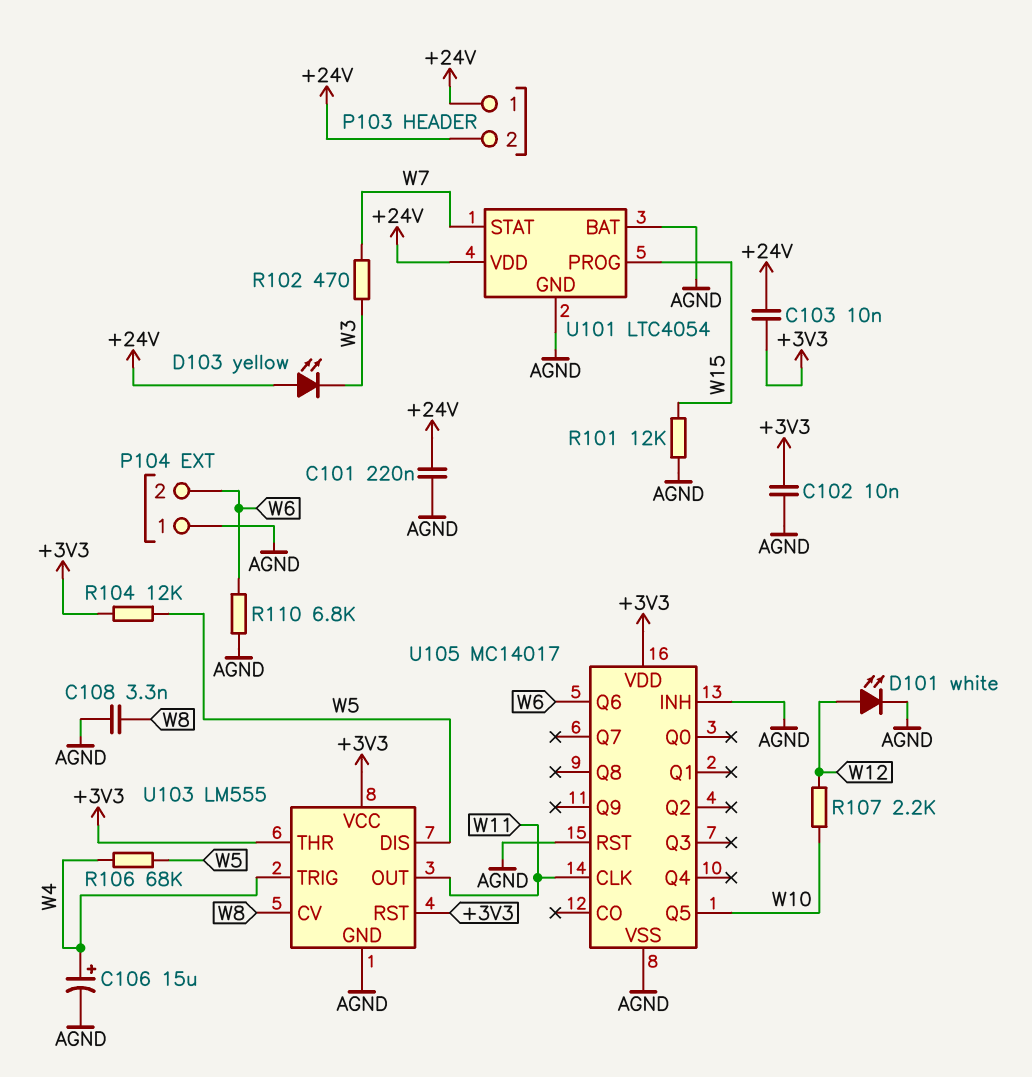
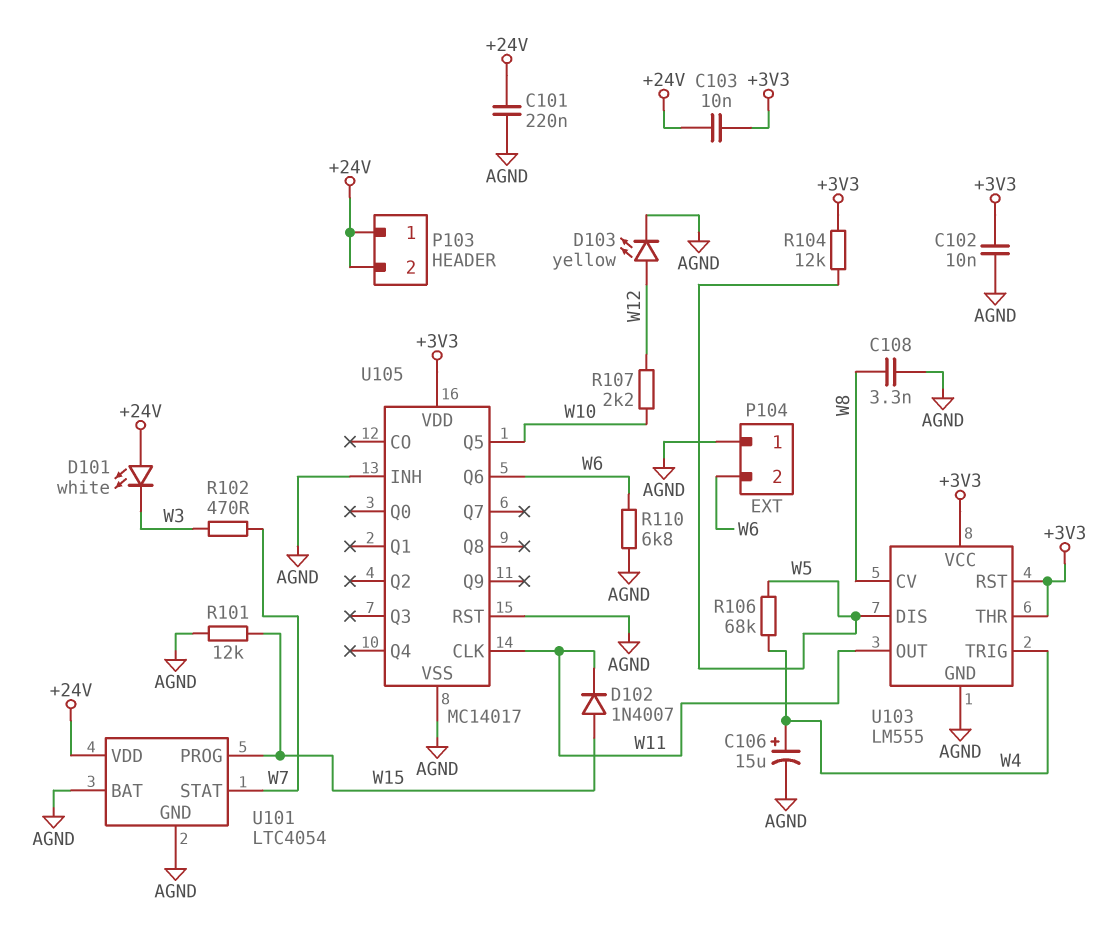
D101: LED white (A W12, K AGND) -> LED white (A +24V, K W3)
D102: none -> diode 1N4007 (A W15, K W11)
D103: LED yellow (A +24V, K W3) -> LED yellow (A W12, K AGND)

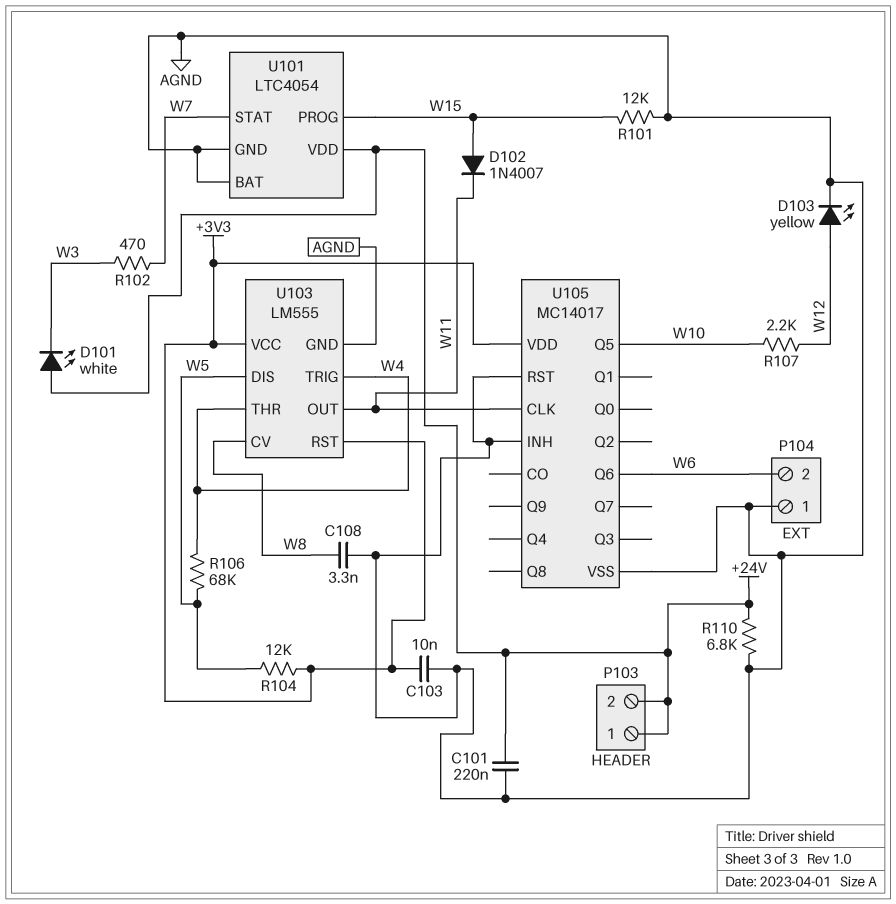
C102: 10nF (+3V3, AGND) -> none
C103: 10nF (+3V3, +24V) -> 10nF (+3V3, AGND)
C106: 15uF (plus W4, minus AGND) -> none
R110: 6.8k (AGND, W6) -> 6.8k (+24V, AGND)
U103 pin THR: +3V3 -> W4

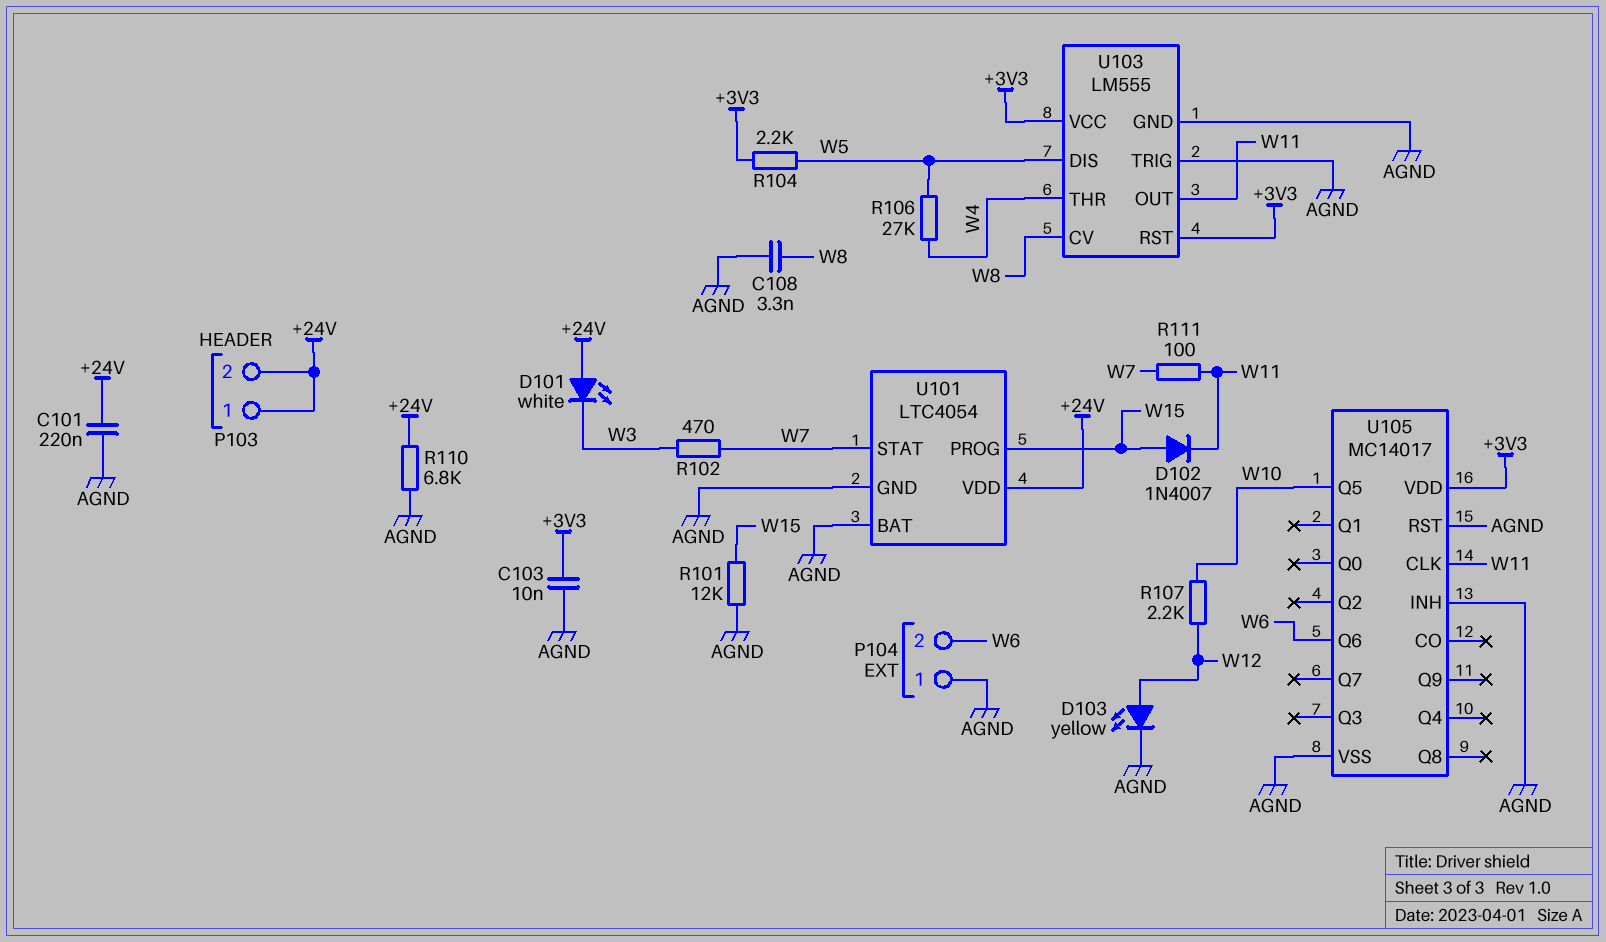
R104: 12k (+3V3, W5) -> 2.2k (+3V3, W5)
R106: 68k (W4, W5) -> 27k (W4, W5)
R111: none -> 100 (W7, W11)
U103 pin TRIG: W4 -> AGND

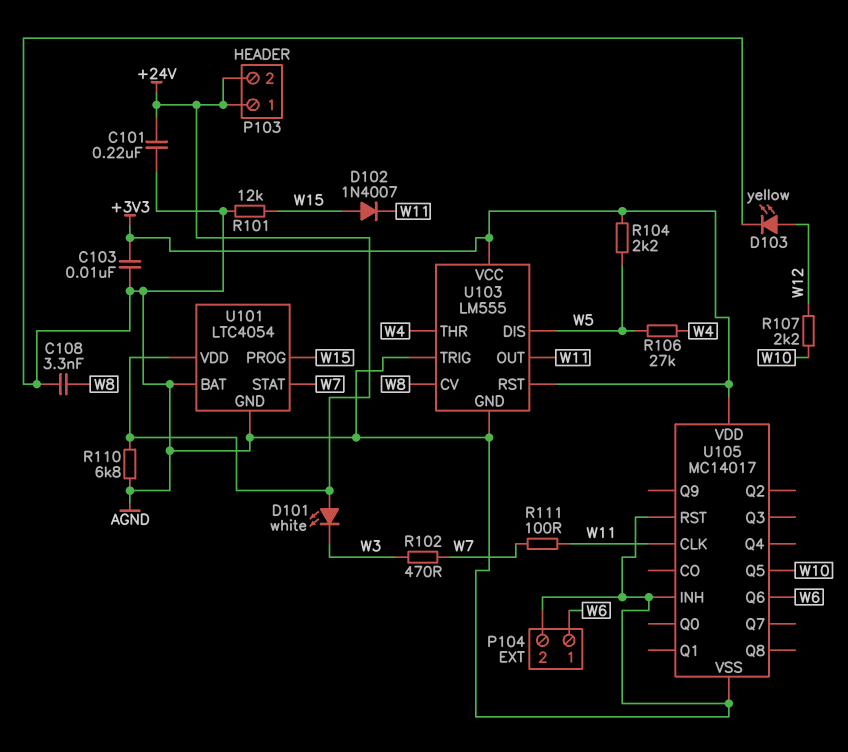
P104 pin 1: AGND -> W6
P104 pin 2: W6 -> AGND

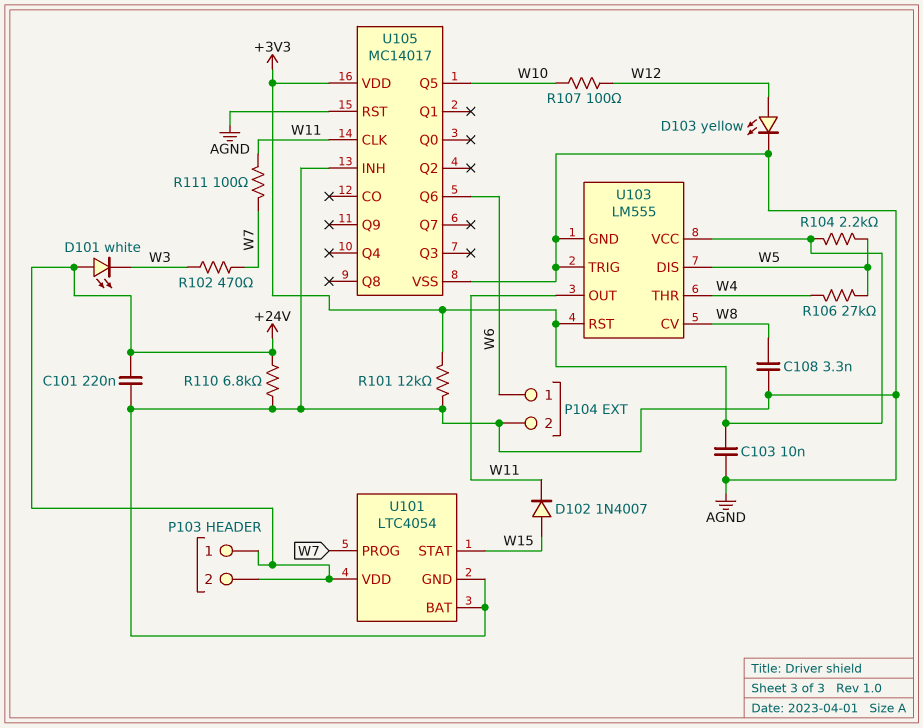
R101: 12k (AGND, W15) -> 12k (+3V3, AGND)
R107: 2.2k (W10, W12) -> 100 (W10, W12)
U101 pin PROG: W15 -> W7
U101 pin STAT: W7 -> W15

